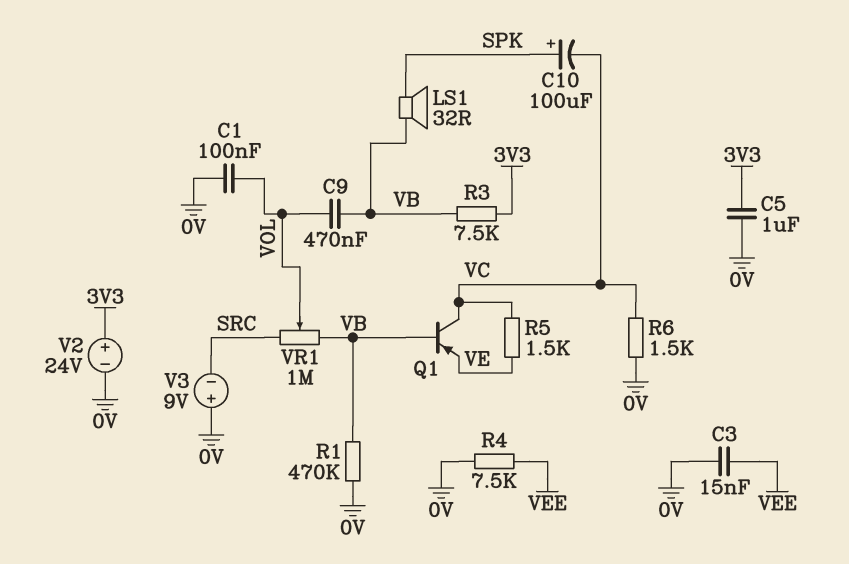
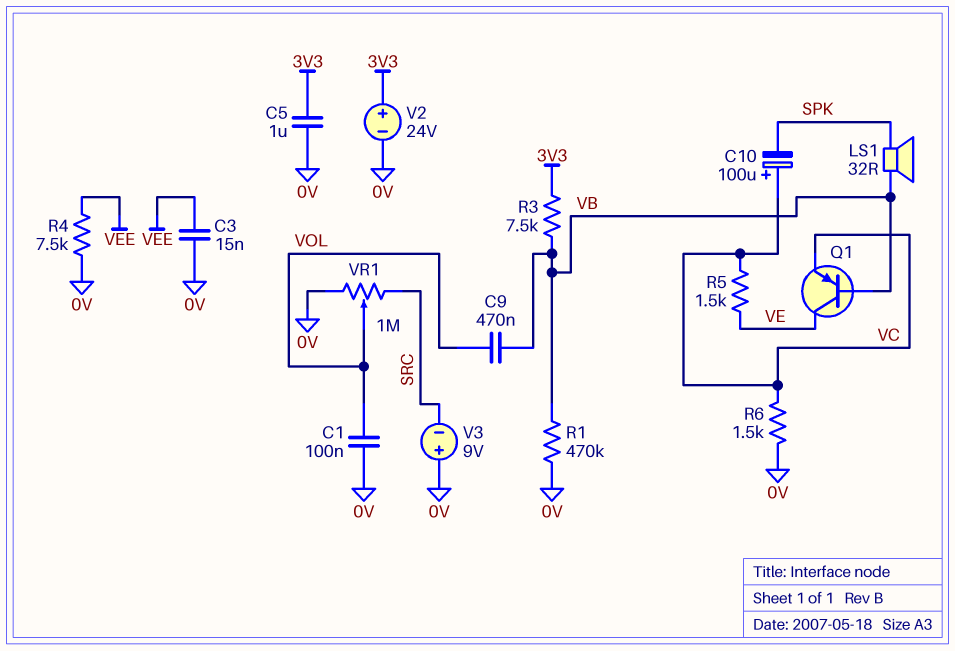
C10: 100uF (plus SPK, minus VC) -> 100uF (plus VC, minus SPK)
Q1: PNP (B VB, C VC, E VE) -> PNP (B VB, C VE, E VC)
VR1: 1M (SRC, VB, wiper VOL) -> 1M (0V, SRC, wiper VOL)

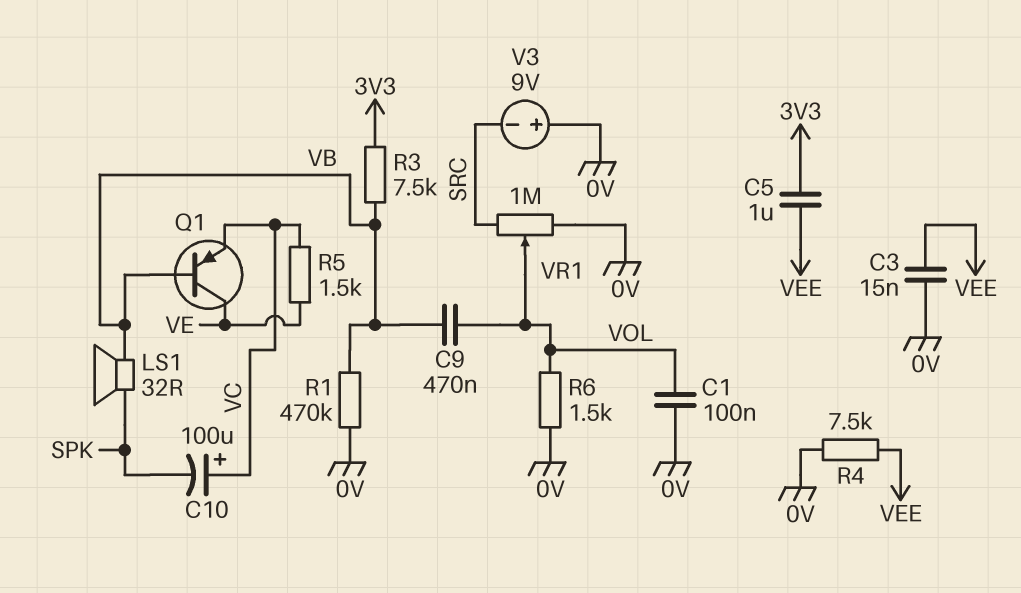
C5: 1uF (0V, 3V3) -> 1uF (3V3, VEE)
R6: 1.5k (0V, VC) -> 1.5k (0V, VOL)
V2: 24V (plus 3V3, minus 0V) -> none

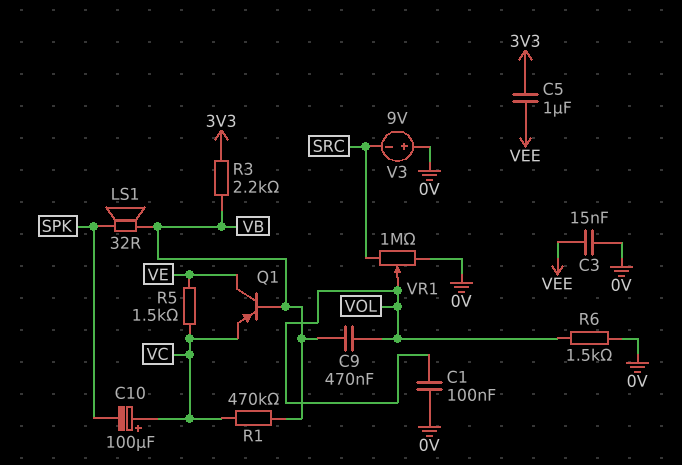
R1: 470k (0V, VB) -> 470k (VB, VC)
R3: 7.5k (3V3, VB) -> 2.2k (3V3, VB)
R4: 7.5k (0V, VEE) -> none

